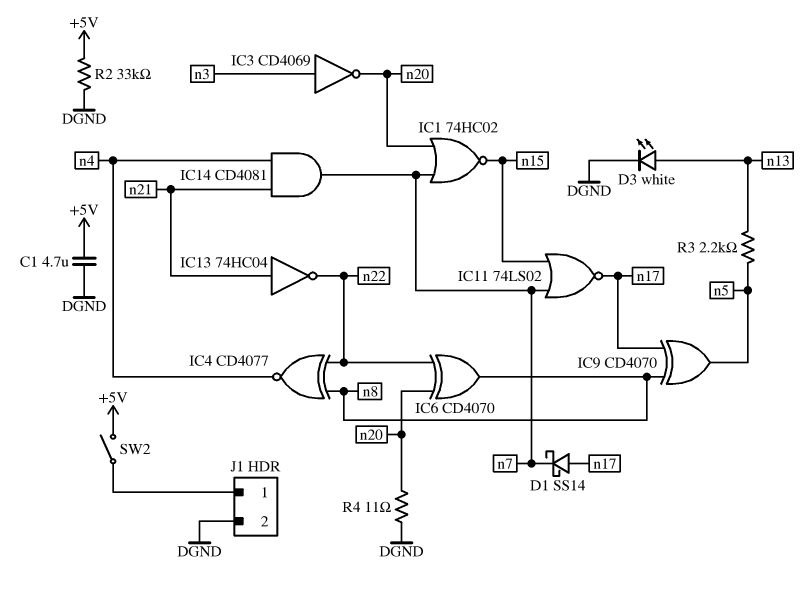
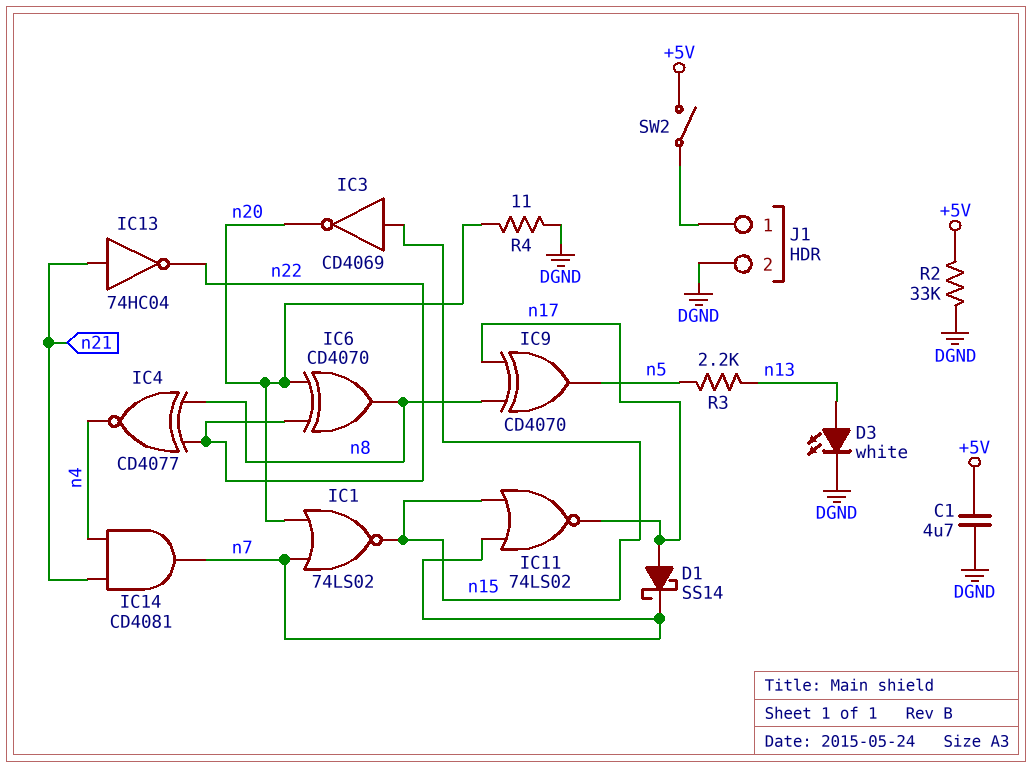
IC1: NOR 74HC02 (in n7, in n20, out n15) -> NOR 74LS02 (in n7, in n20, out n15)
IC3: NOT CD4069 (in n3, out n20) -> NOT CD4069 (in n15, out n20)

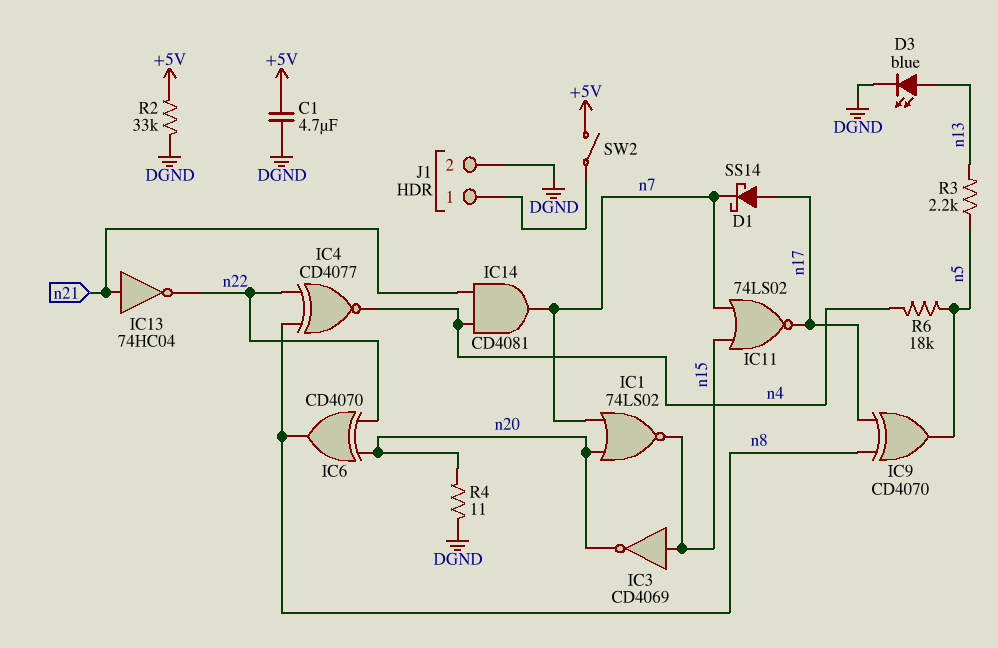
D3: LED white (A n13, K DGND) -> LED blue (A n13, K DGND)
R6: none -> 18k (n4, n5)

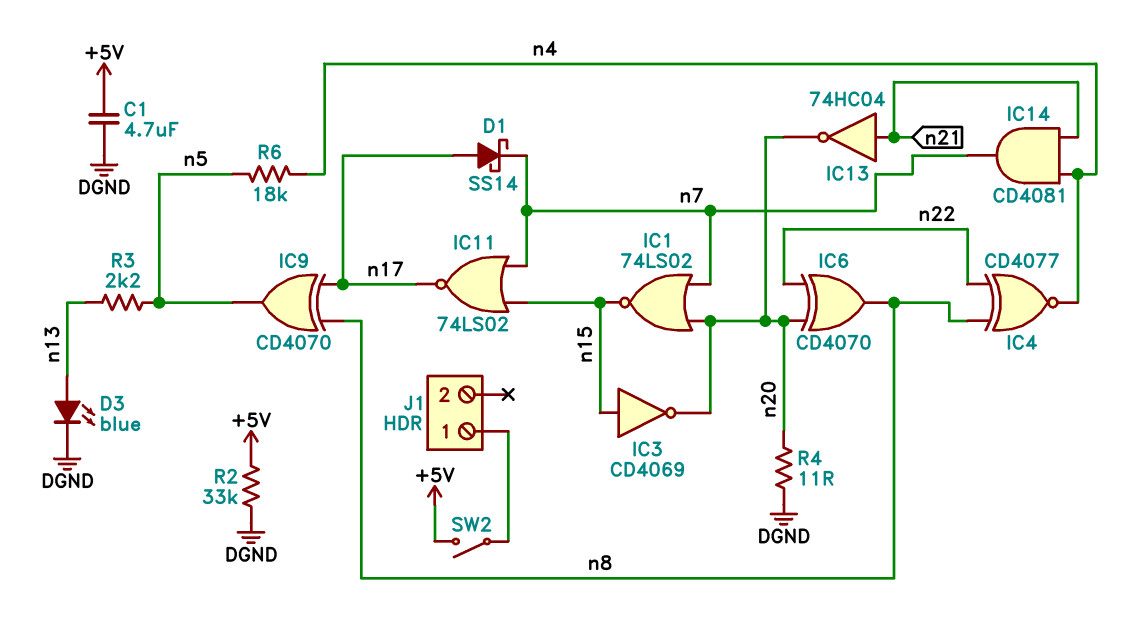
IC13: NOT 74HC04 (in n21, out n22) -> NOT 74HC04 (in n21, out n20)
J1 pin 2: DGND -> none

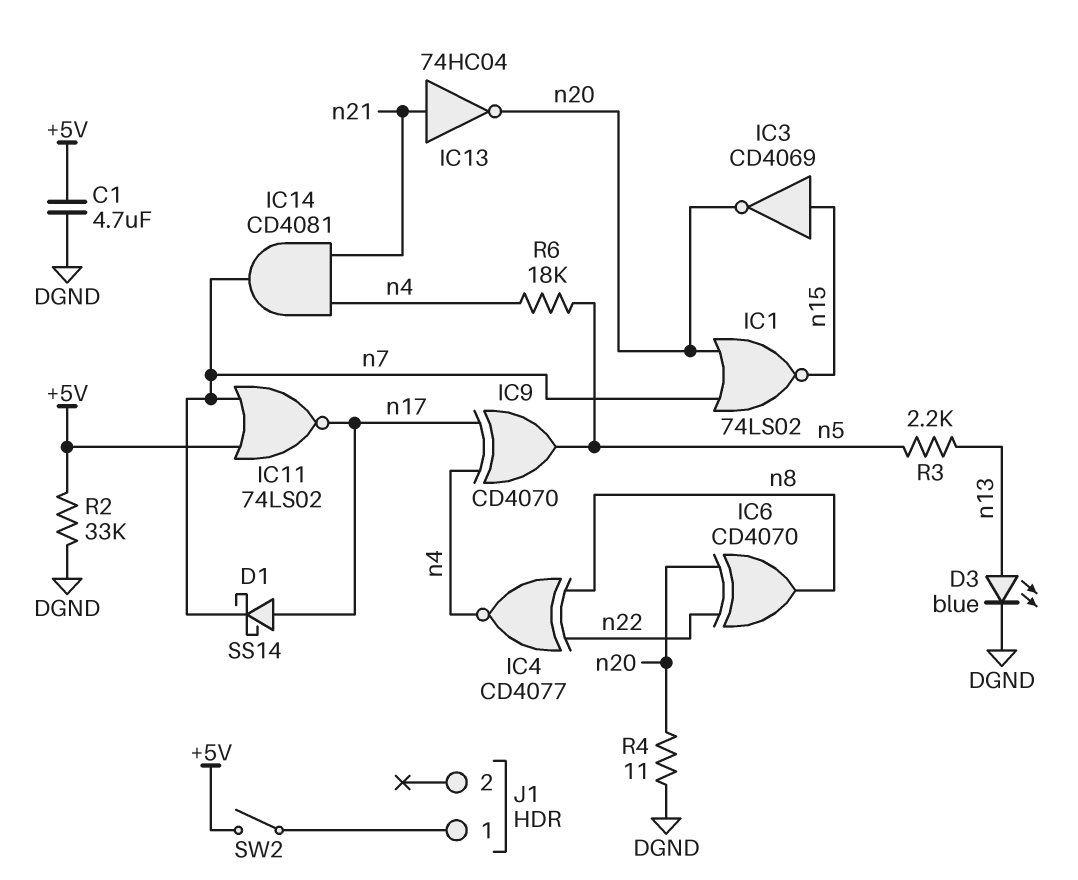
IC9: XOR CD4070 (in n8, in n17, out n5) -> XOR CD4070 (in n4, in n17, out n5)
IC11: NOR 74LS02 (in n7, in n15, out n17) -> NOR 74LS02 (in +5V, in n7, out n17)

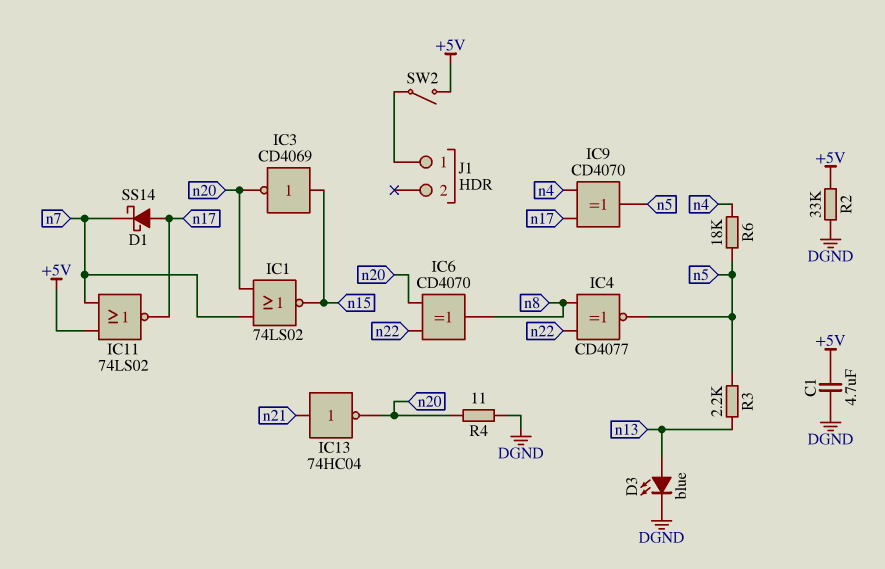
IC4: XNOR CD4077 (in n8, in n22, out n4) -> XNOR CD4077 (in n8, in n22, out n5)
IC14: AND CD4081 (in n4, in n21, out n7) -> none

